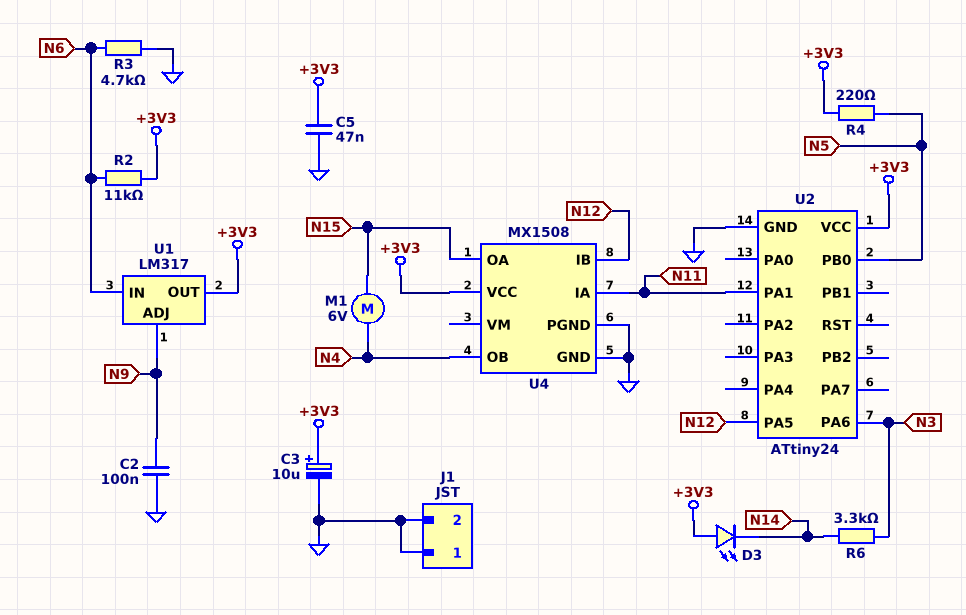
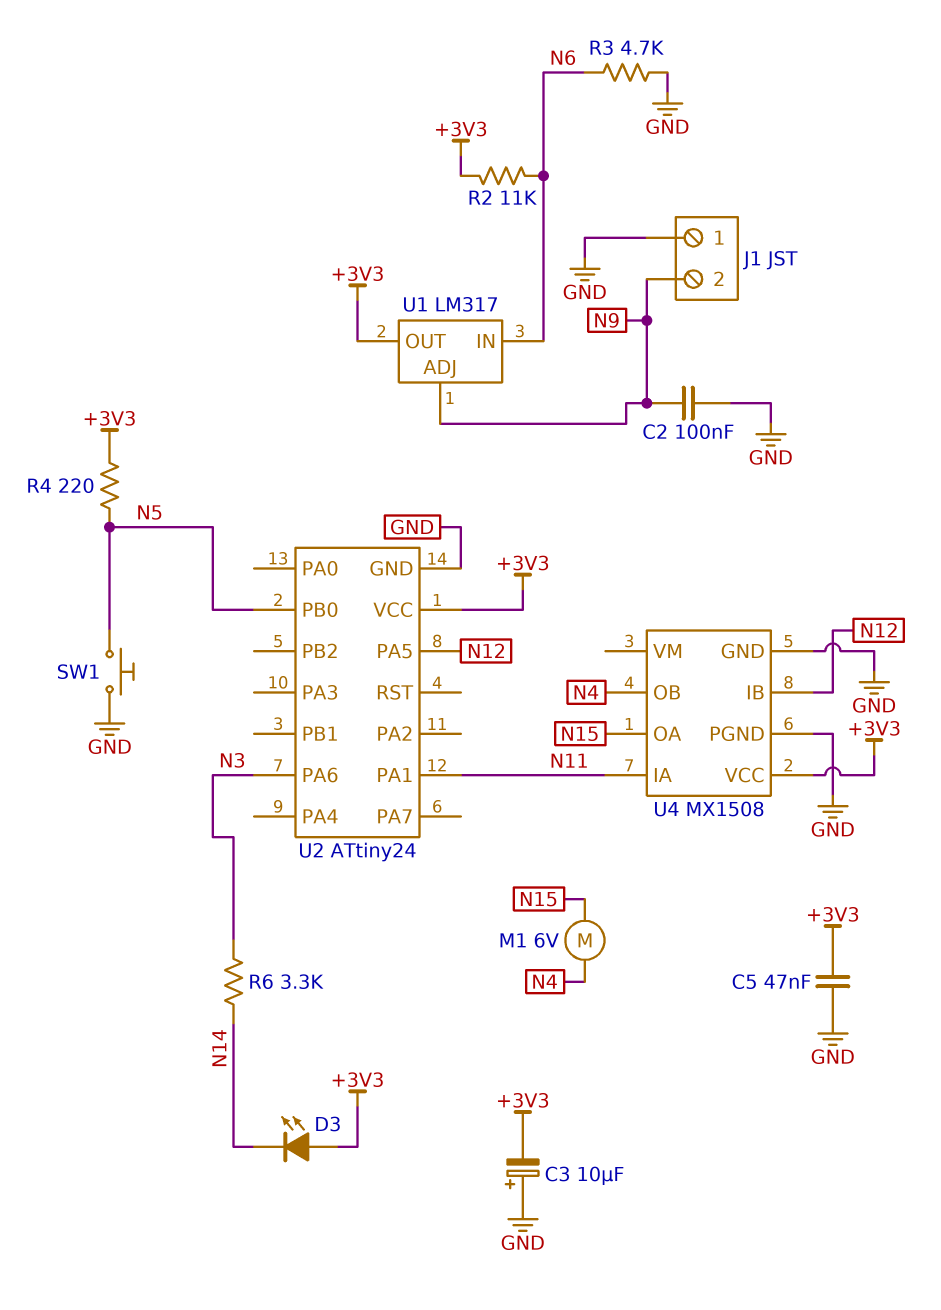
C3: 10uF (plus +3V3, minus GND) -> 10uF (plus GND, minus +3V3)
J1 pin 2: GND -> N9
SW1: none -> button (GND, N5)

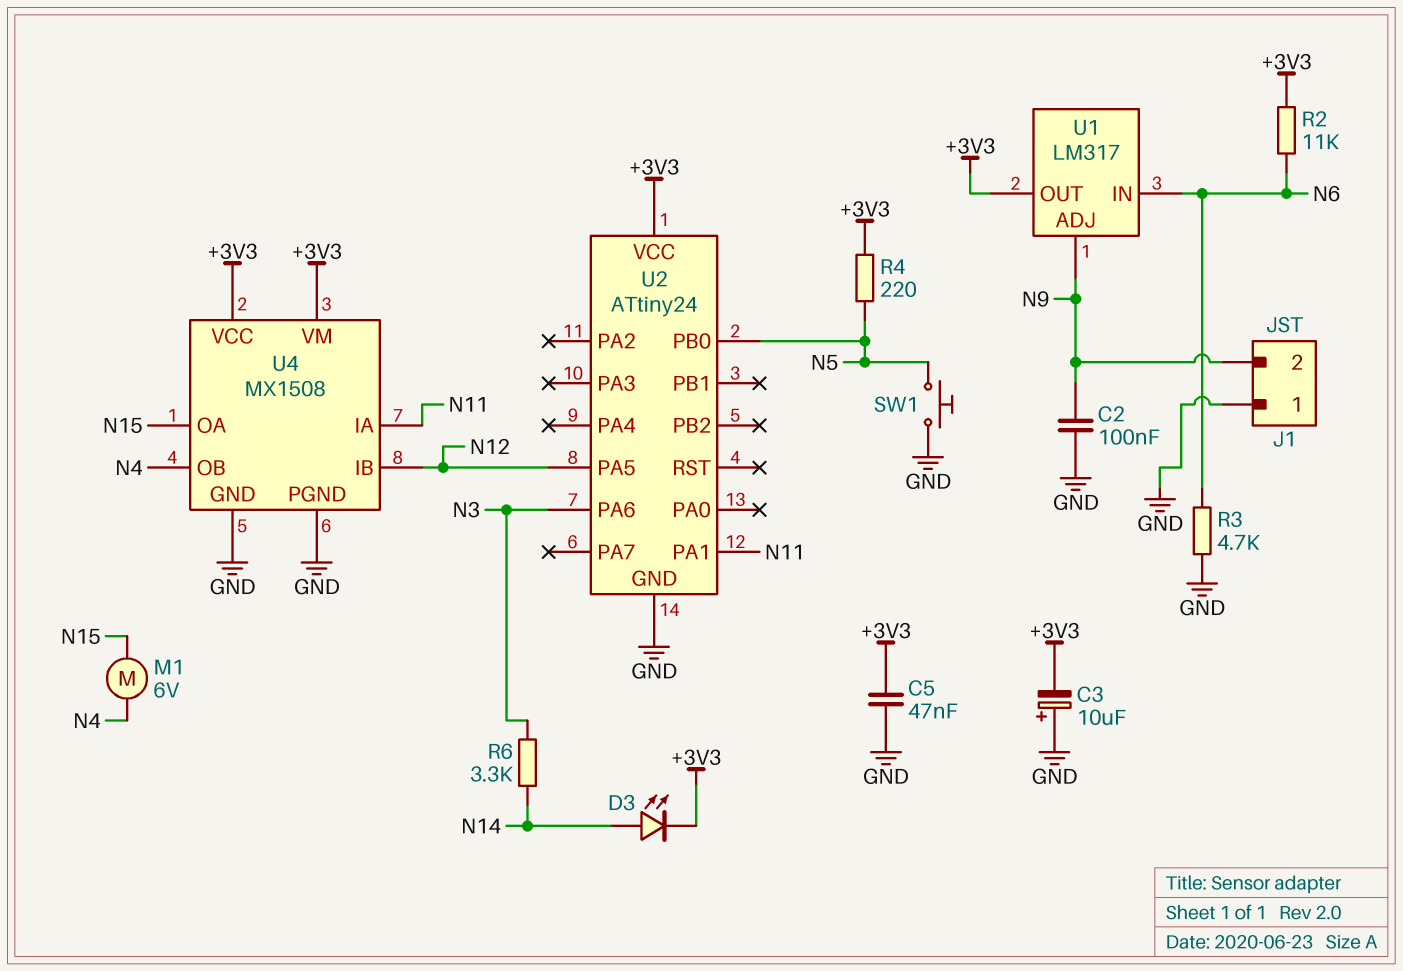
D3: LED (A +3V3, K N14) -> LED (A N14, K +3V3)
U4 pin VM: none -> +3V3

